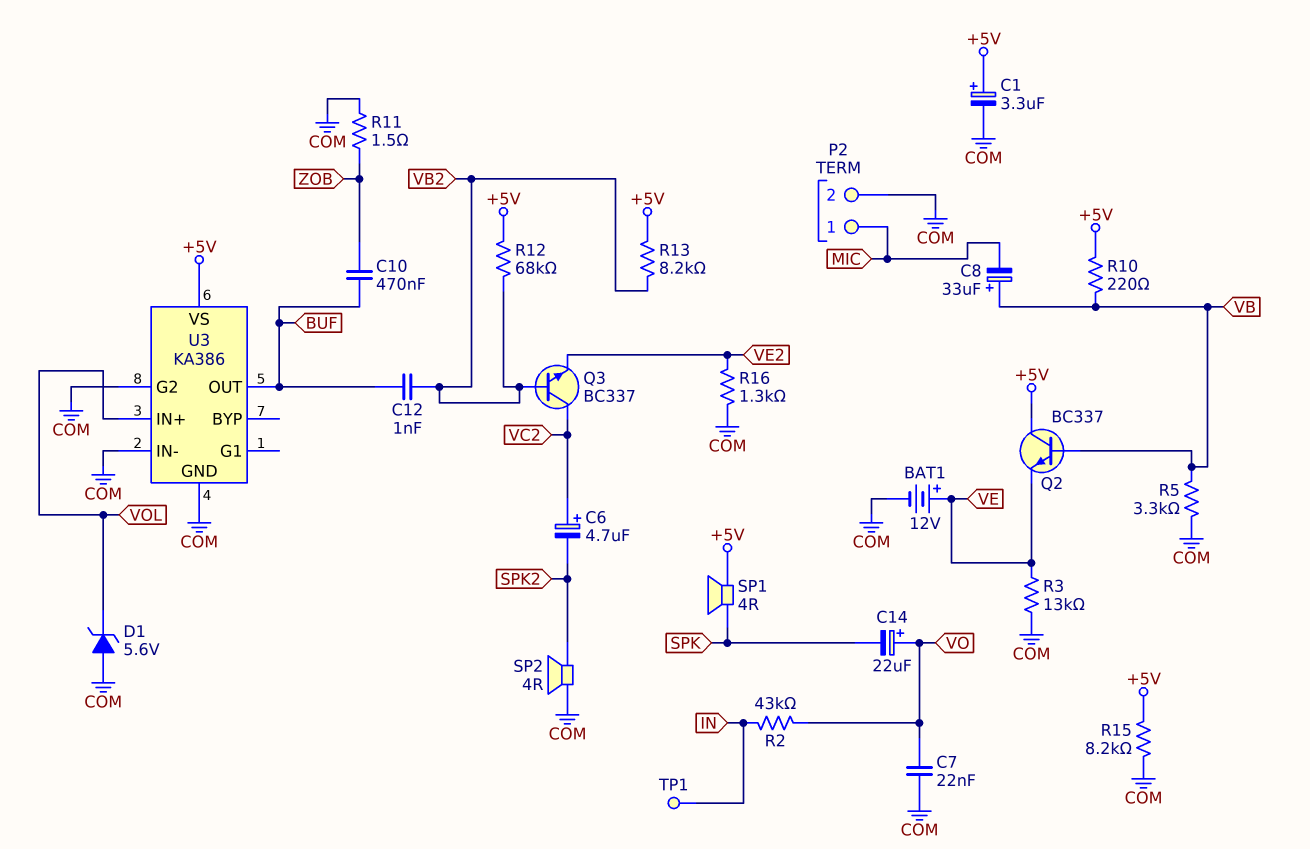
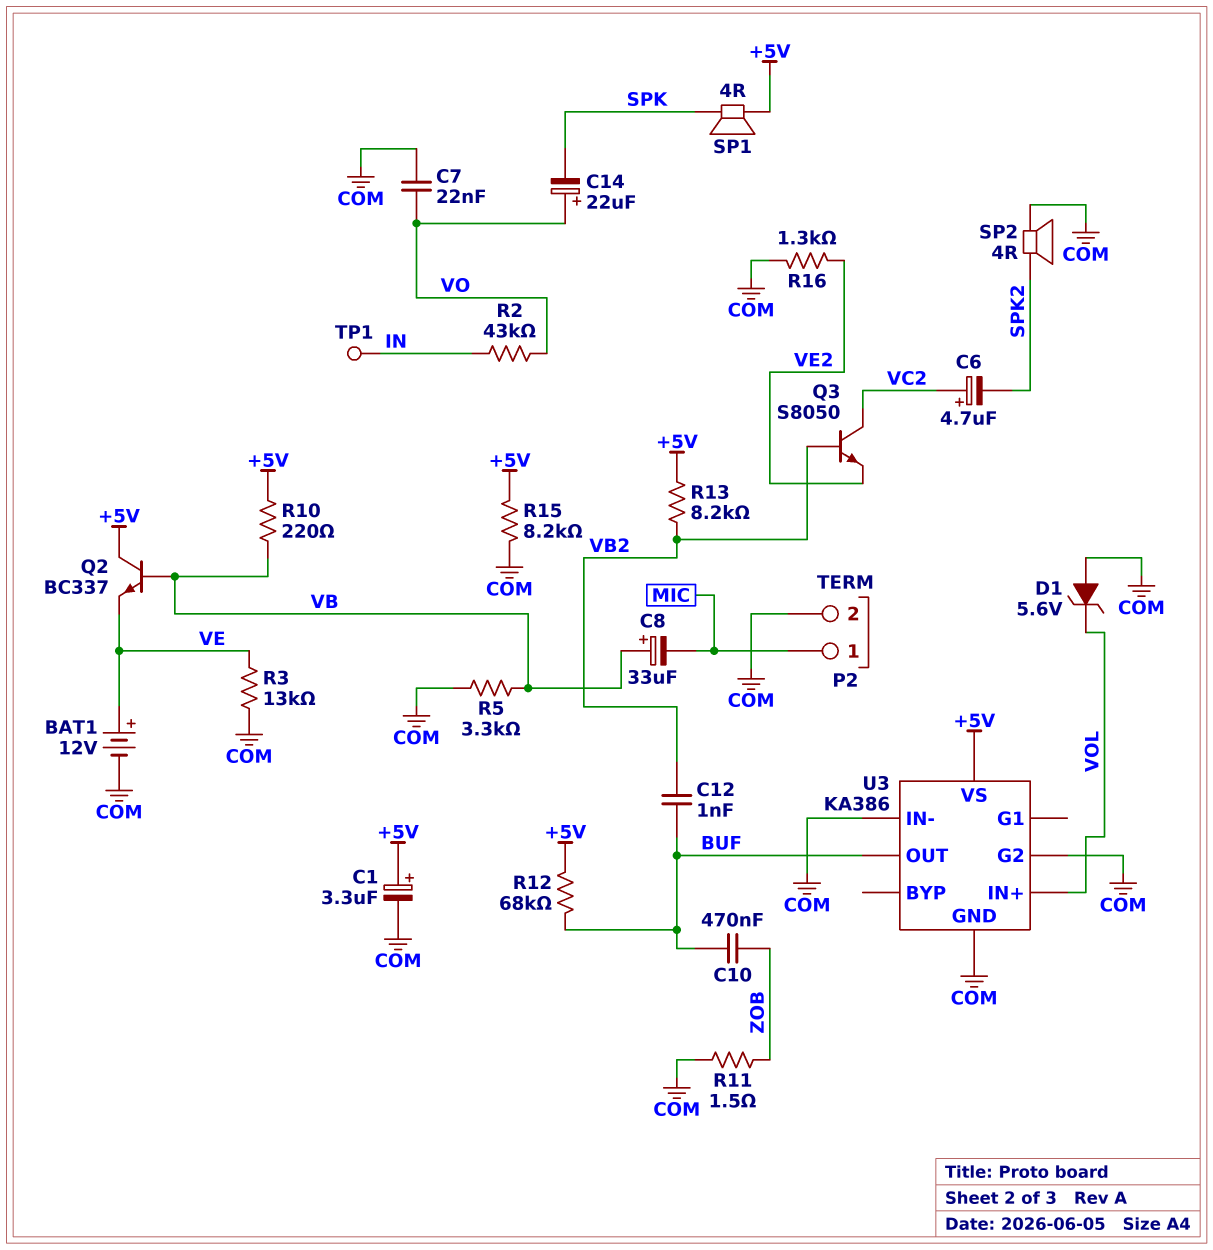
Q3: NPN BC337 (B VB2, C VC2, E VE2) -> NPN S8050 (B VB2, C VC2, E VE2)
R12: 68k (+5V, VB2) -> 68k (+5V, BUF)

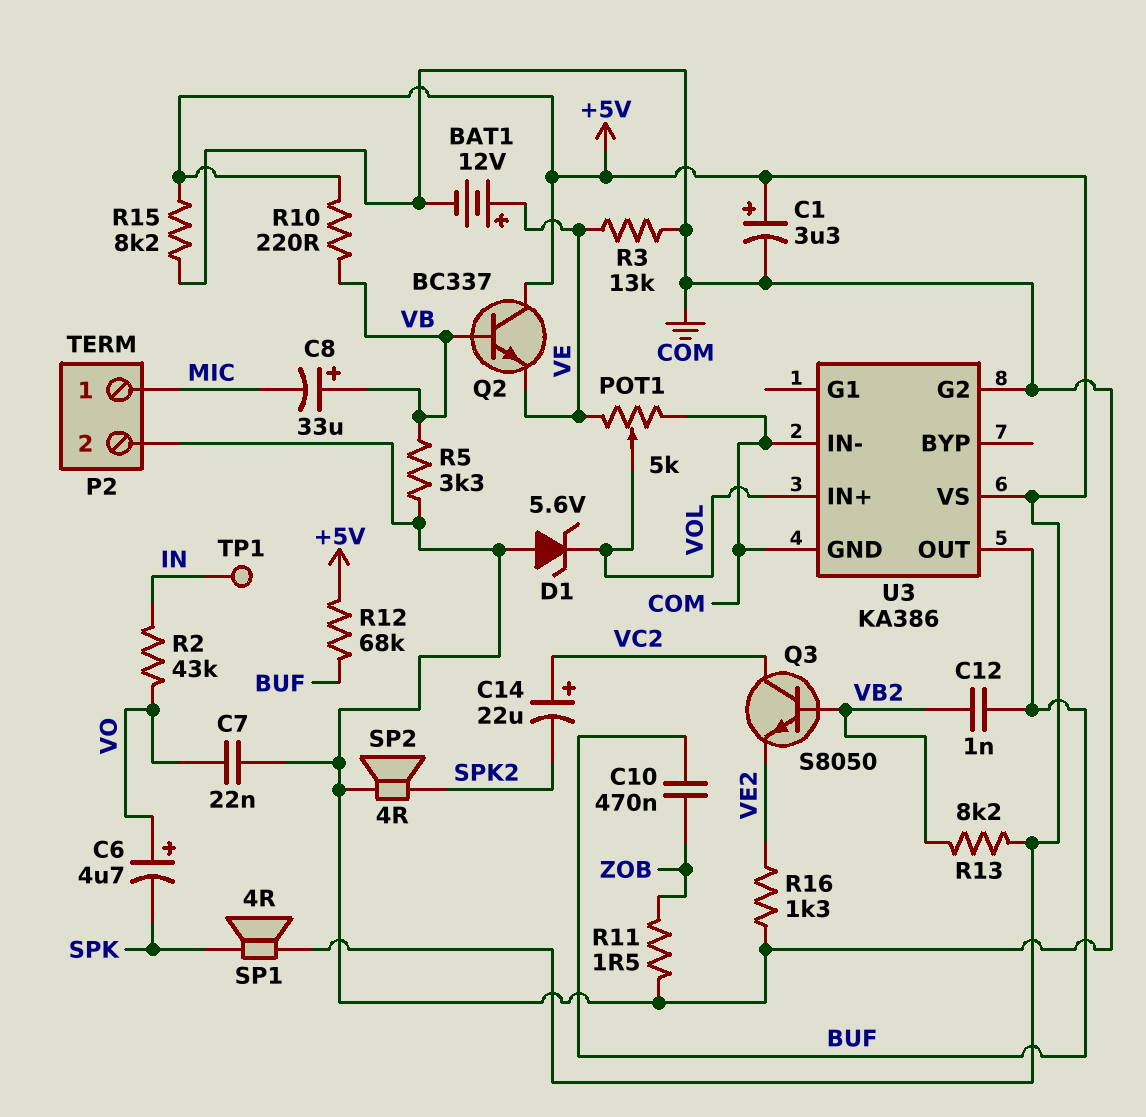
C6: 4.7uF (plus VC2, minus SPK2) -> 4.7uF (plus VO, minus SPK)
C14: 22uF (plus VO, minus SPK) -> 22uF (plus VC2, minus SPK2)
POT1: none -> 5k (COM, VE, wiper VOL)

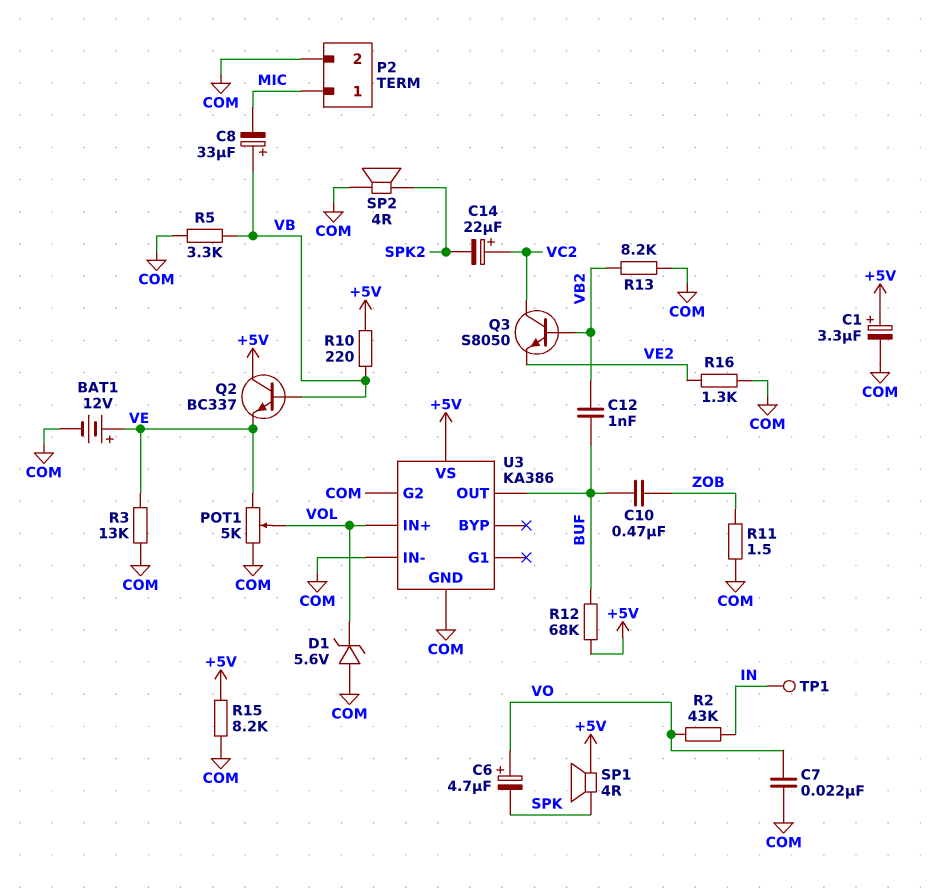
R13: 8.2k (+5V, VB2) -> 8.2k (COM, VB2)

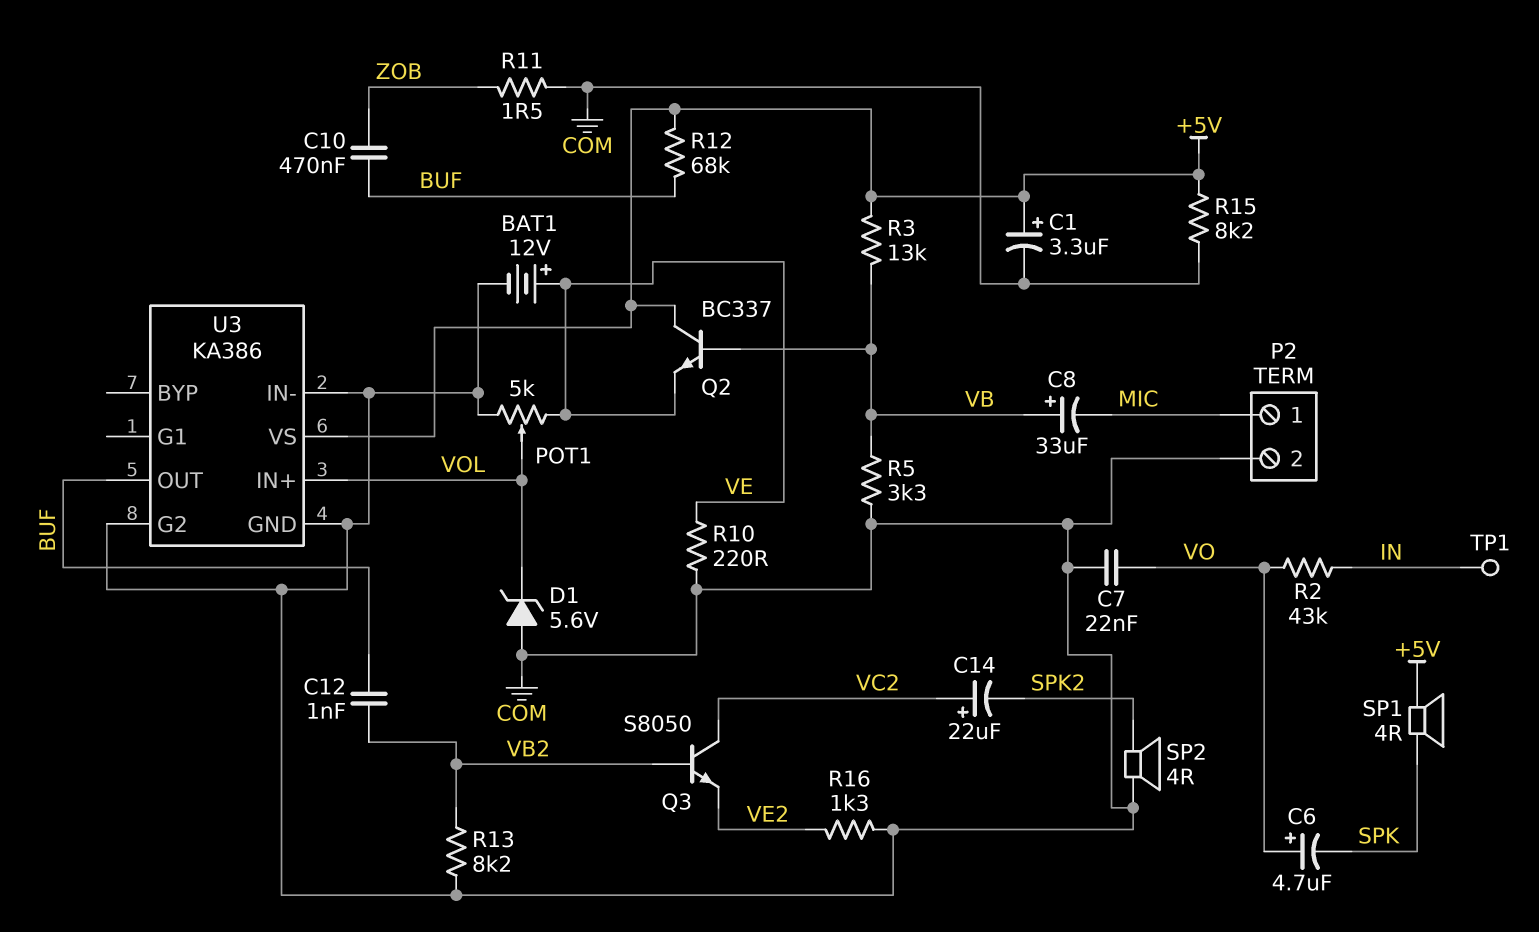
R3: 13k (COM, VE) -> 13k (+5V, VB)
R10: 220 (+5V, VB) -> 220 (COM, VE)

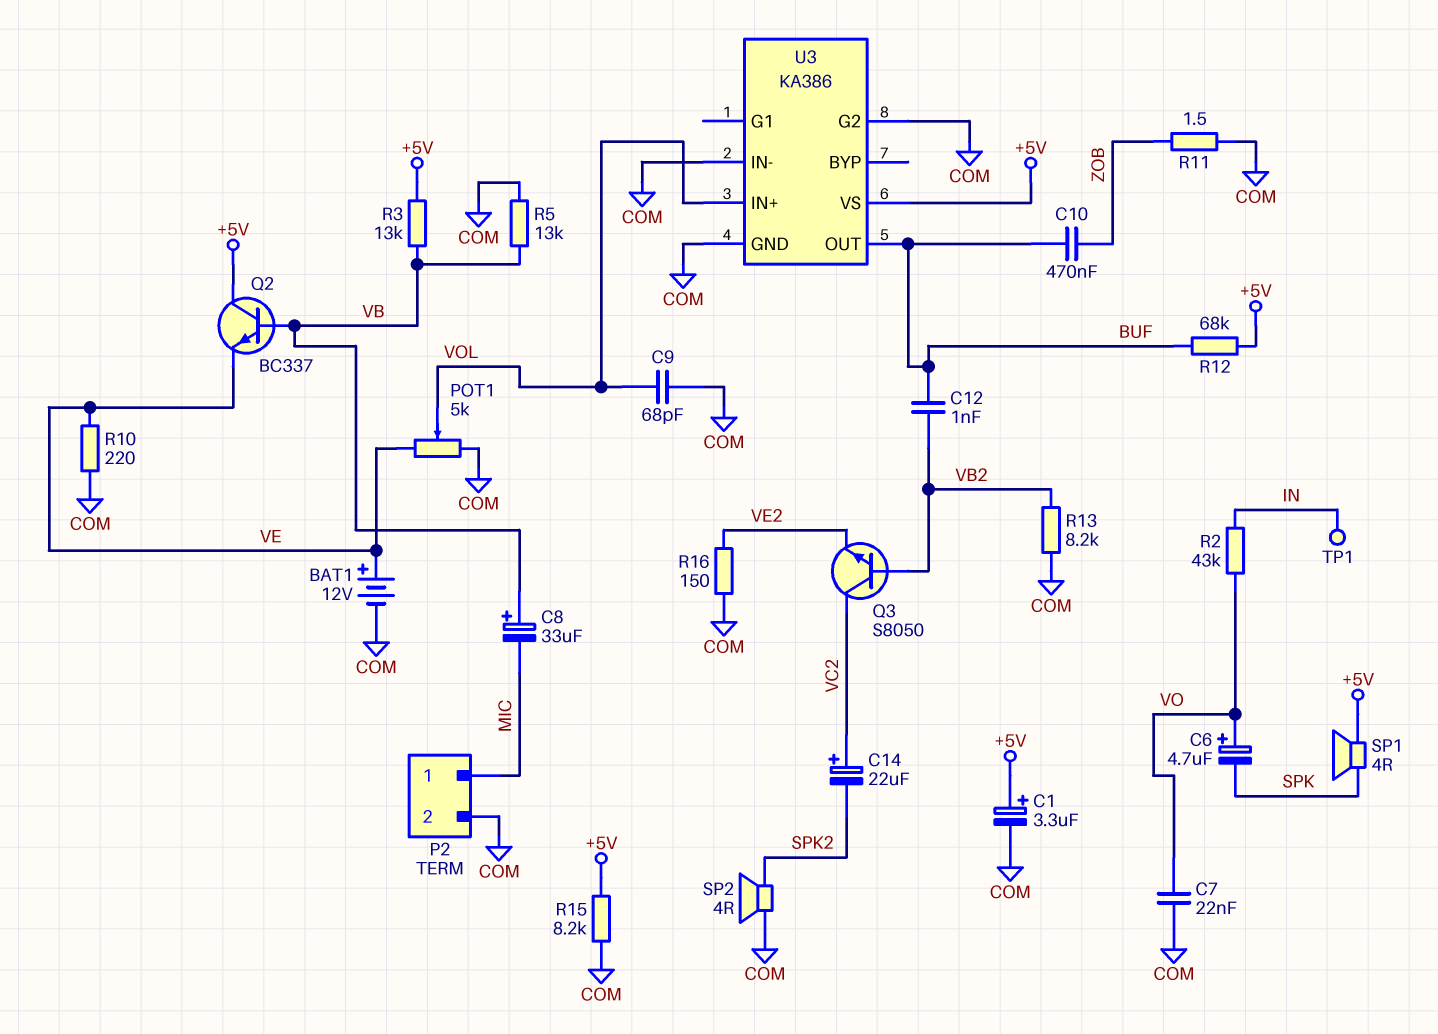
C9: none -> 68pF (COM, VOL)
D1: zener 5.6V (A COM, K VOL) -> none
R5: 3.3k (COM, VB) -> 13k (COM, VB)
R16: 1.3k (COM, VE2) -> 150 (COM, VE2)

